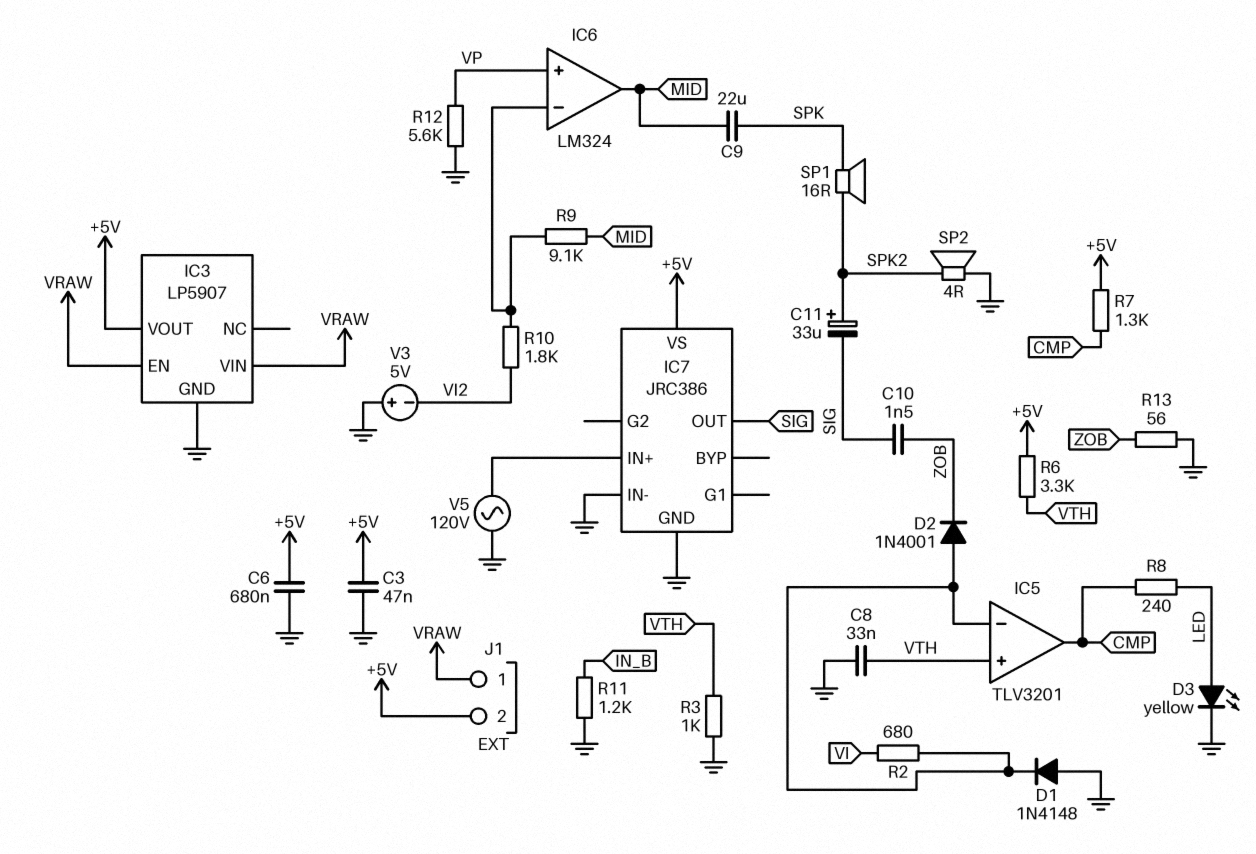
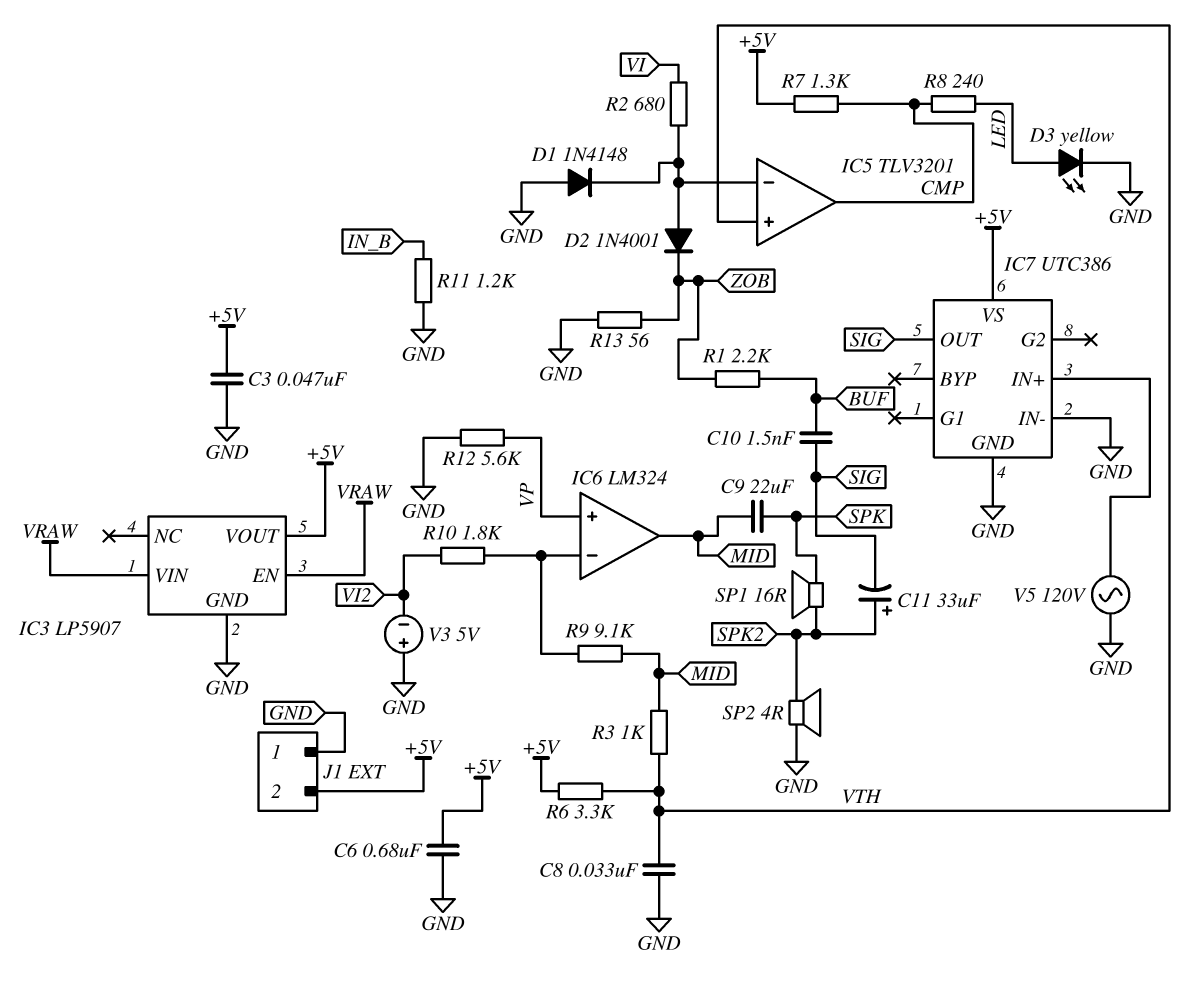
C10: 1.5nF (SIG, ZOB) -> 1.5nF (BUF, SIG)
IC7: JRC386 -> UTC386
J1 pin 1: VRAW -> GND
R1: none -> 2.2k (BUF, ZOB)
R3: 1k (GND, VTH) -> 1k (MID, VTH)

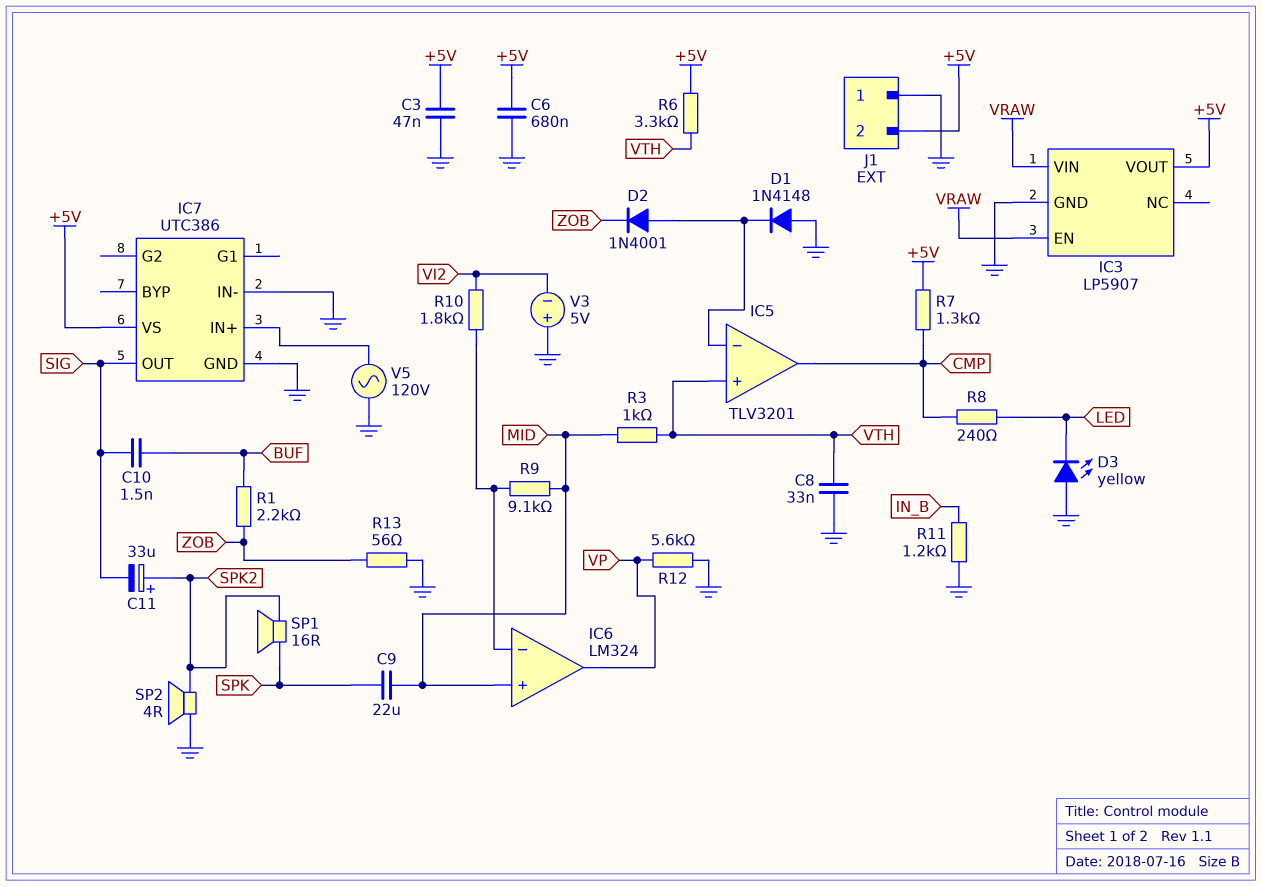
D3: LED yellow (A LED, K GND) -> LED yellow (A GND, K LED)
IC6 pin in+: VP -> MID
IC6 pin out: MID -> VP
R2: 680 (IC5/in-, VI) -> none

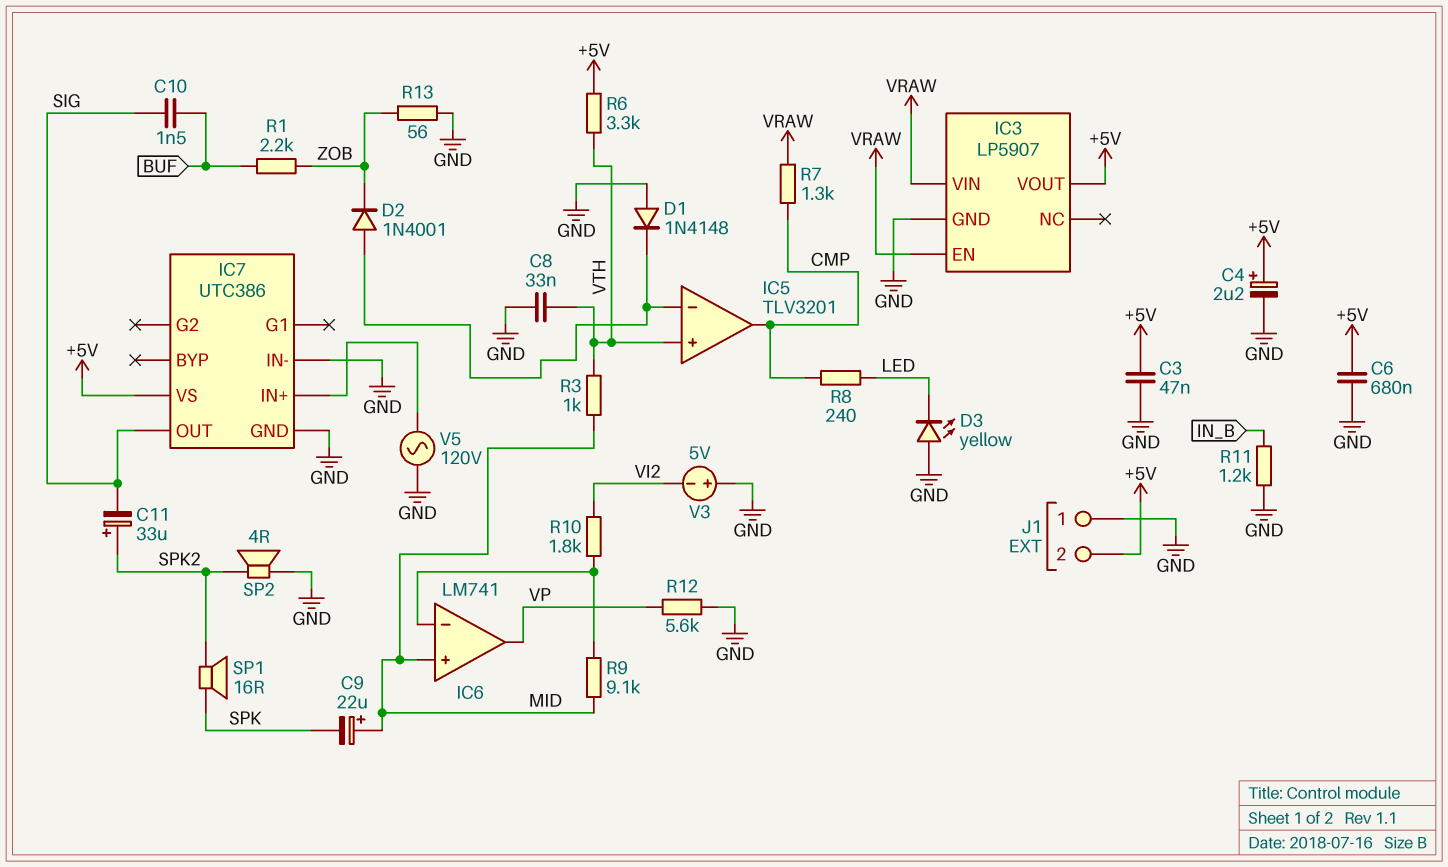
C4: none -> 2.2uF (plus +5V, minus GND)
C9: 22uF (MID, SPK) -> 22uF (plus MID, minus SPK)
IC6: LM324 -> LM741
R7: 1.3k (+5V, CMP) -> 1.3k (CMP, VRAW)

